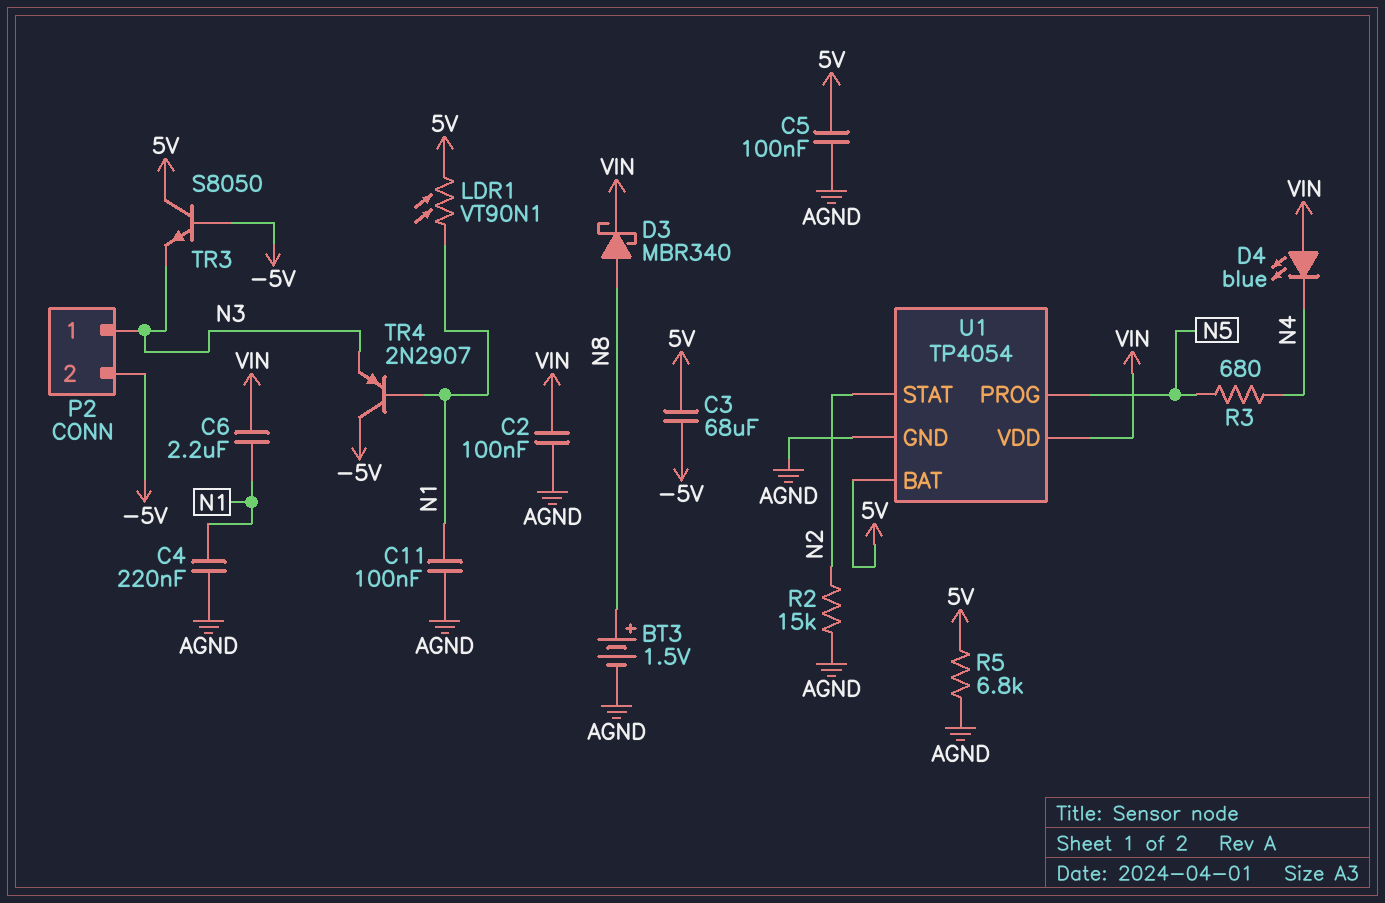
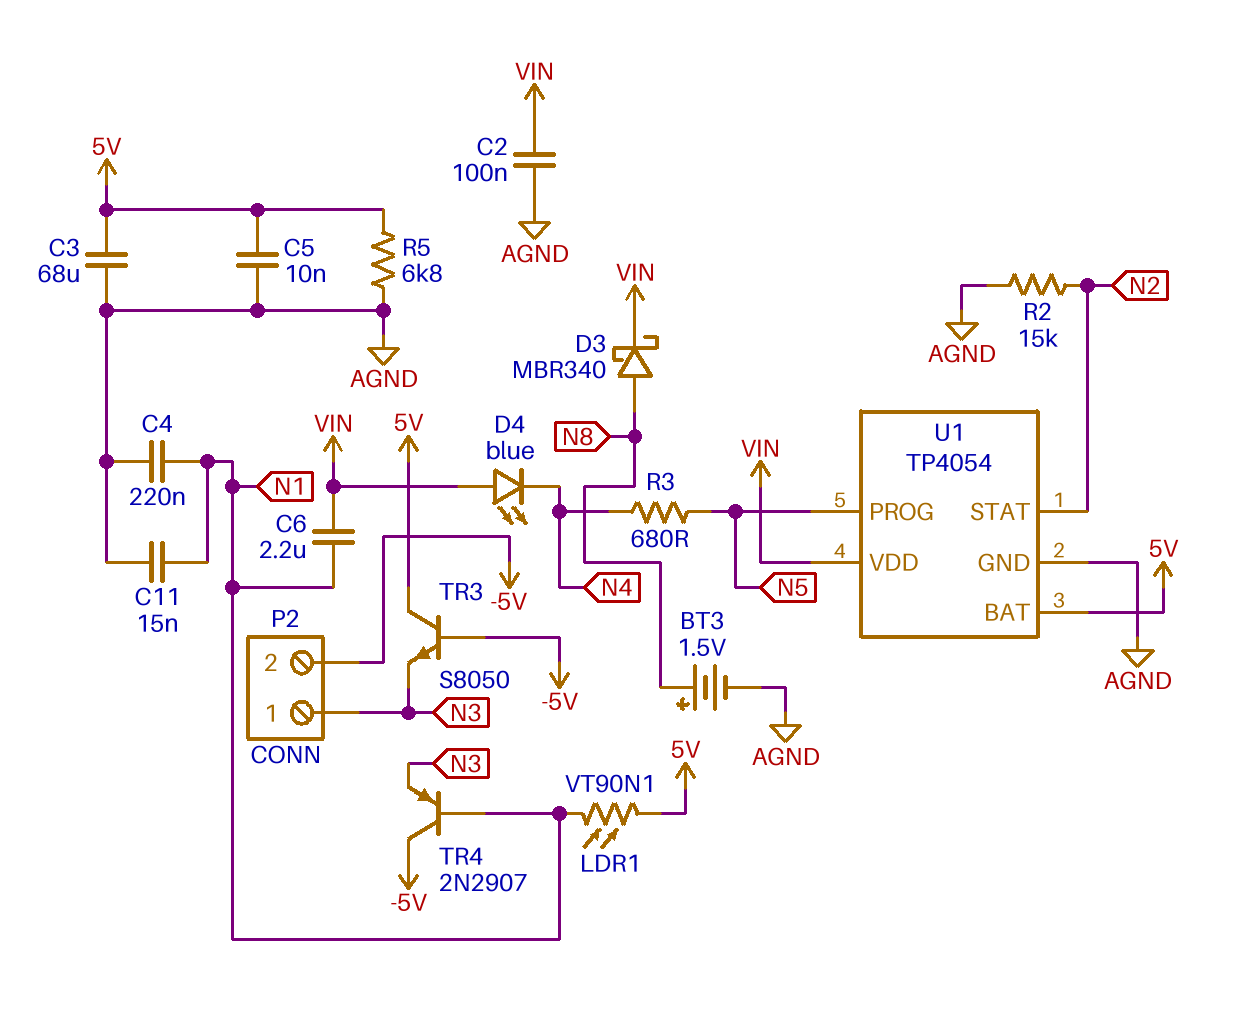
C3: 68uF (-5V, 5V) -> 68uF (5V, AGND)
C5: 100nF (5V, AGND) -> 10nF (5V, AGND)
C11: 100nF (AGND, N1) -> 15nF (AGND, N1)

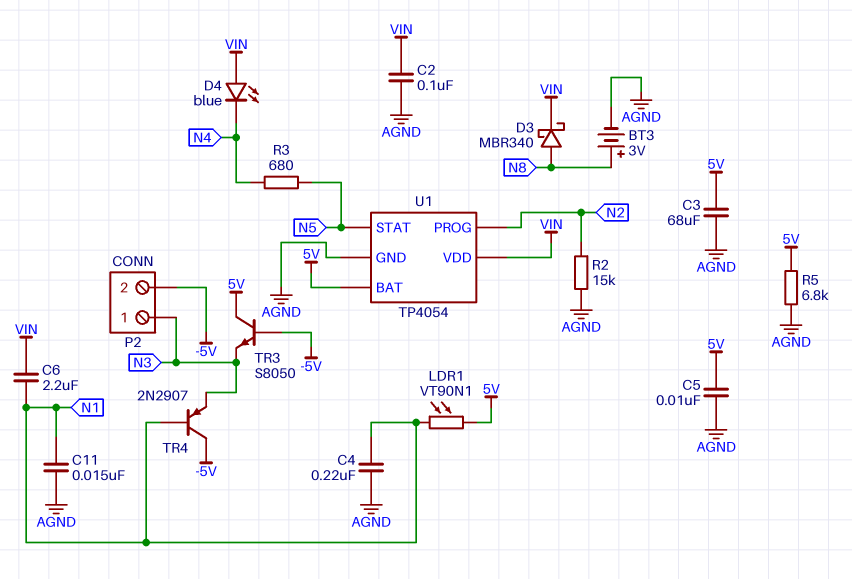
BT3: 1.5V (plus N8, minus AGND) -> 3V (plus N8, minus AGND)
U1 pin PROG: N5 -> N2
U1 pin STAT: N2 -> N5

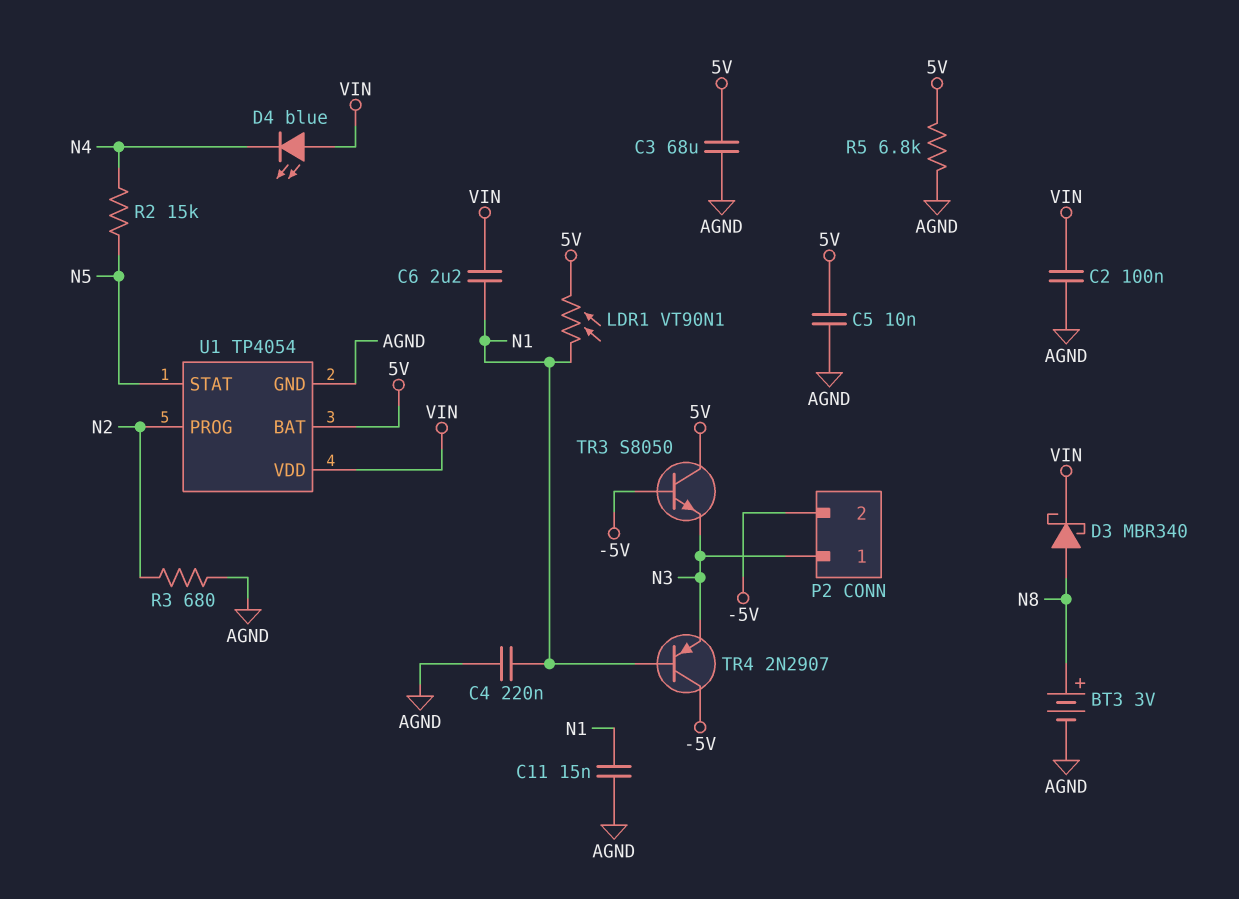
R2: 15k (AGND, N2) -> 15k (N4, N5)
R3: 680 (N4, N5) -> 680 (AGND, N2)

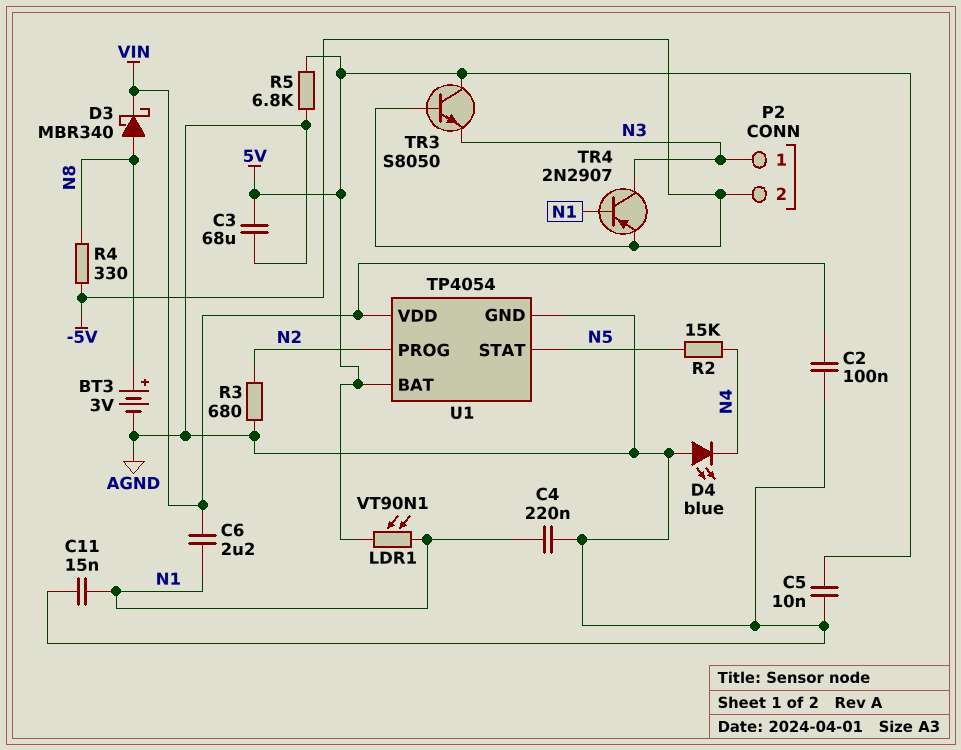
D4: LED blue (A VIN, K N4) -> LED blue (A AGND, K N4)
R4: none -> 330 (-5V, N8)
TR4: PNP 2N2907 (B N1, C -5V, E N3) -> PNP 2N2907 (B N1, C N3, E -5V)

